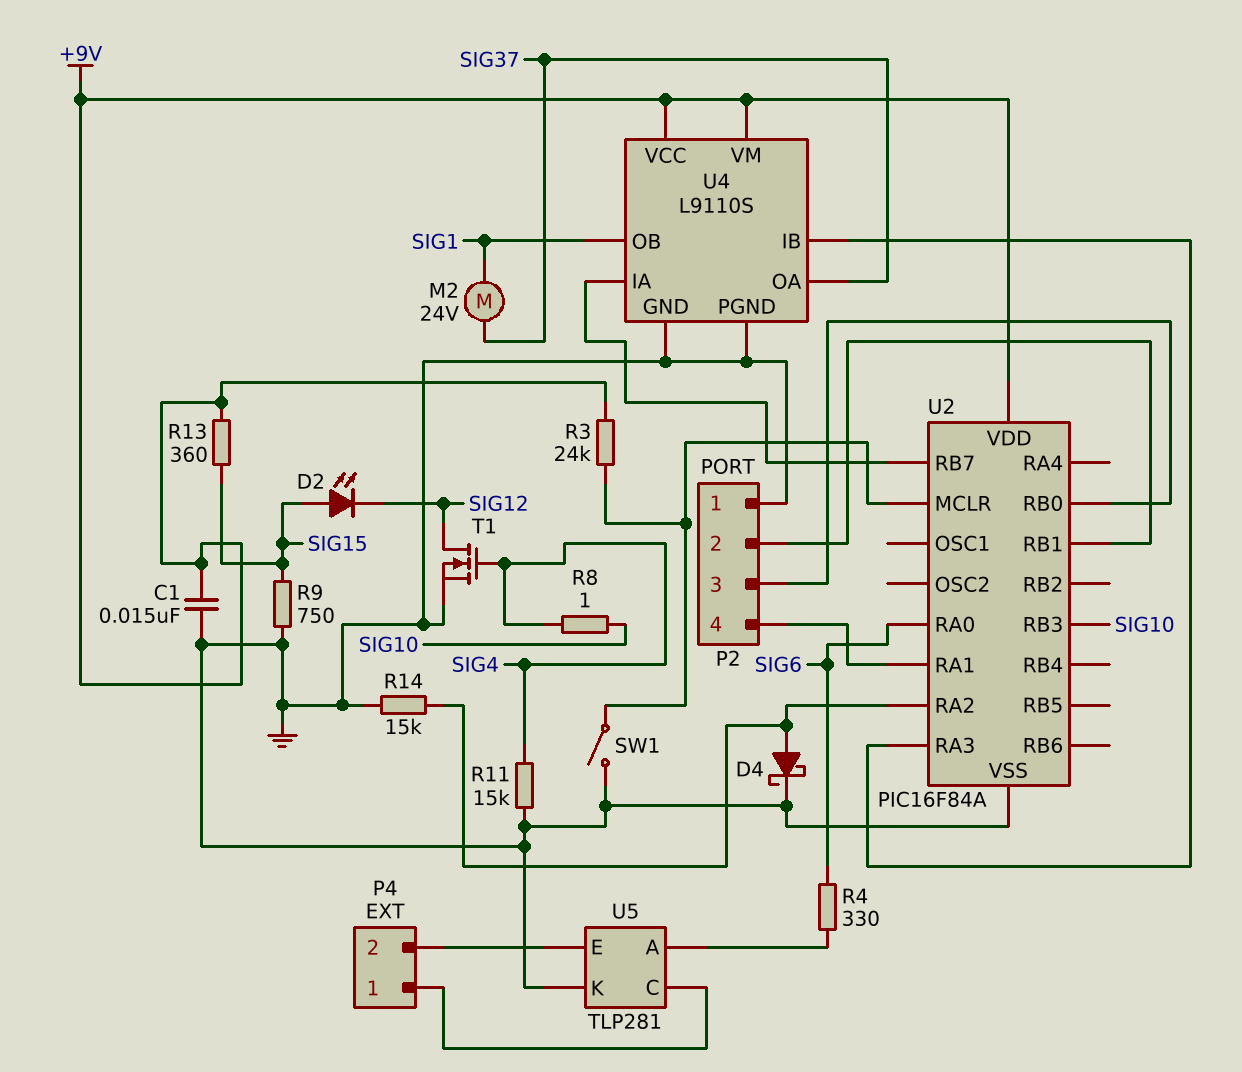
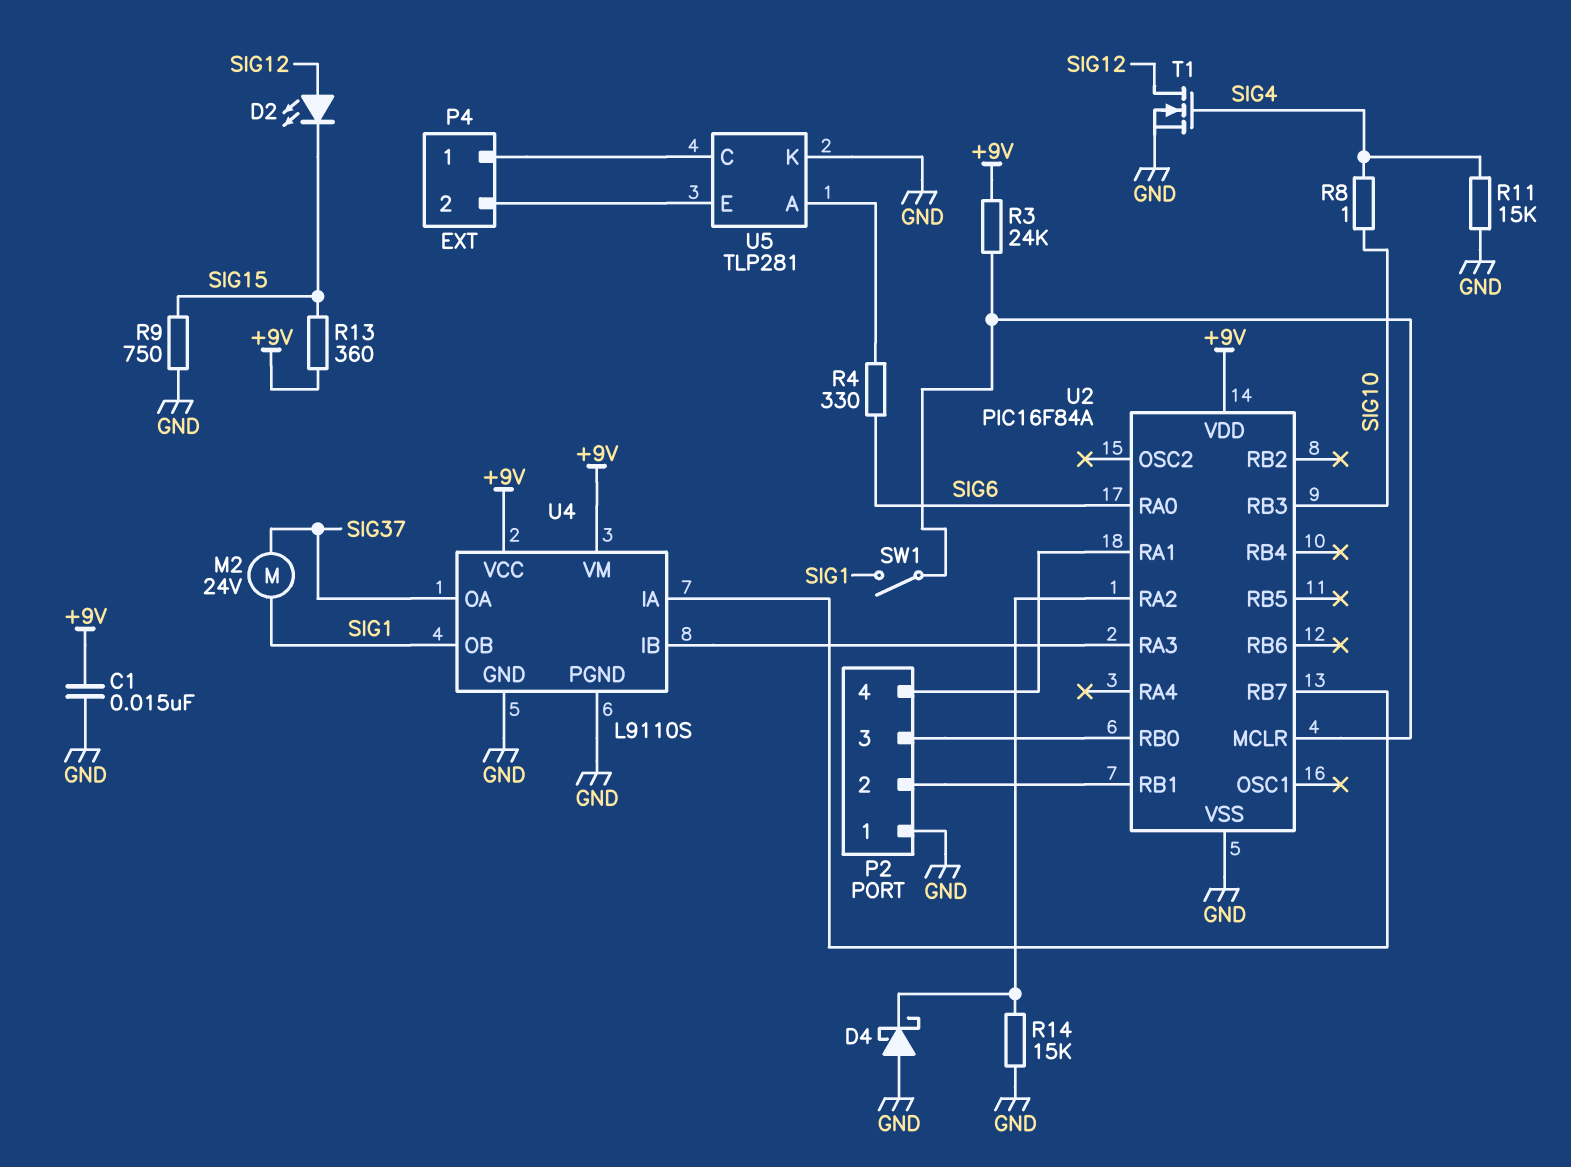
D2: LED (A SIG15, K SIG12) -> LED (A SIG12, K SIG15)
D4: schottky (A U2/RA2, K GND) -> schottky (A GND, K U2/RA2)
SW1: switch (GND, U2/MCLR) -> switch (SIG1, U2/MCLR)

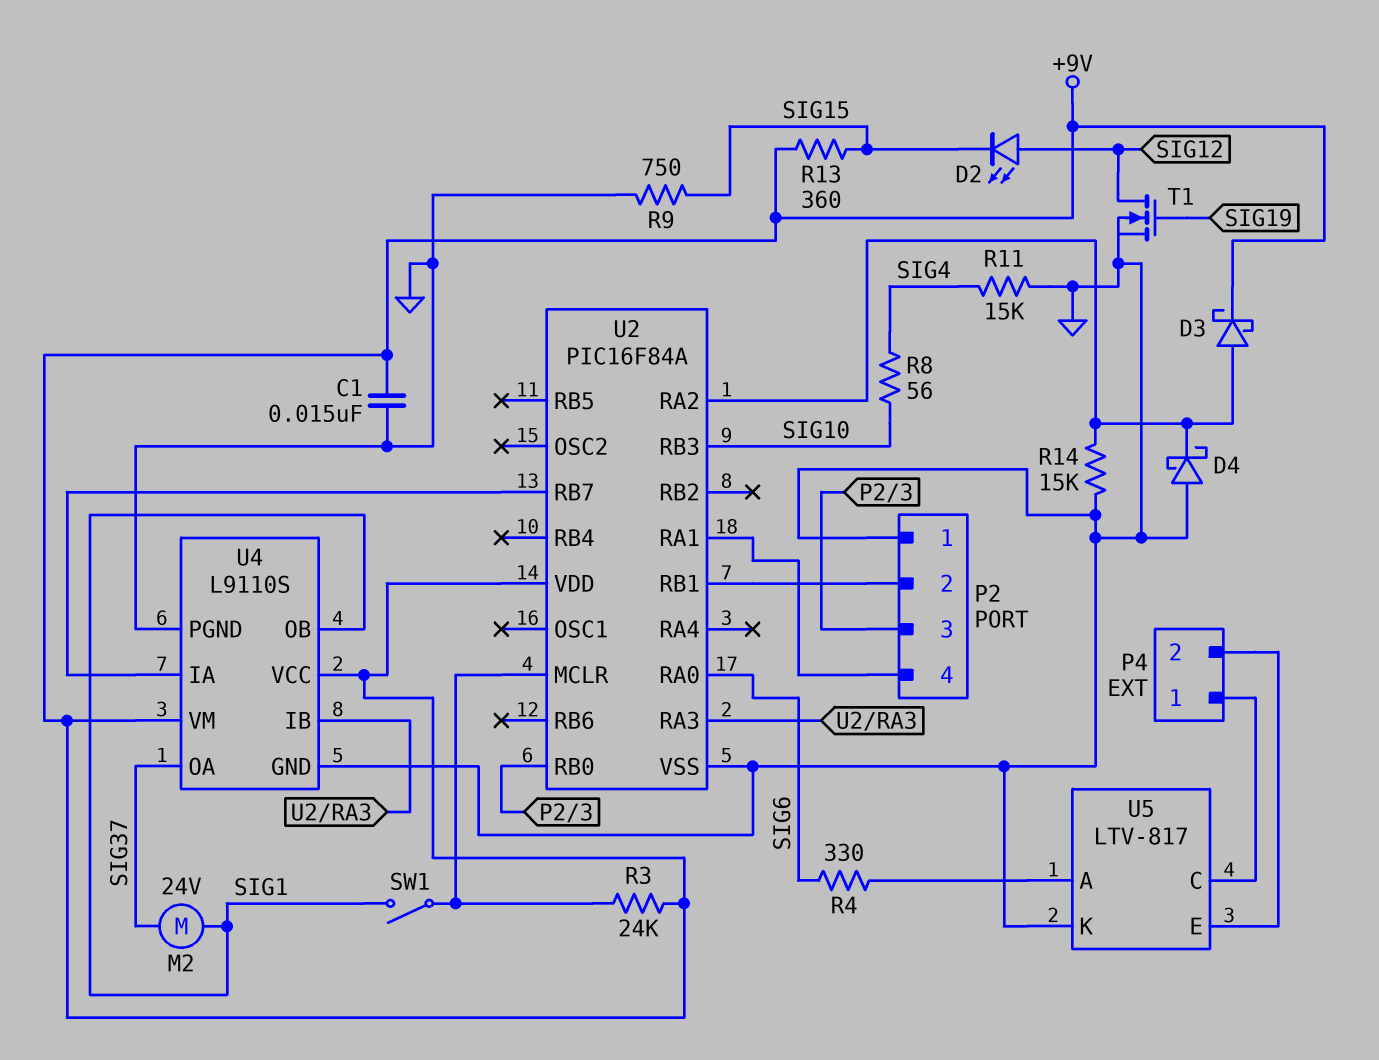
D3: none -> schottky (A U2/RA2, K +9V)
R8: 1 (SIG4, SIG10) -> 56 (SIG4, SIG10)
T1: NMOS (G SIG4, D SIG12, S GND) -> NMOS (G SIG19, D SIG12, S GND)
U5: TLP281 -> LTV-817

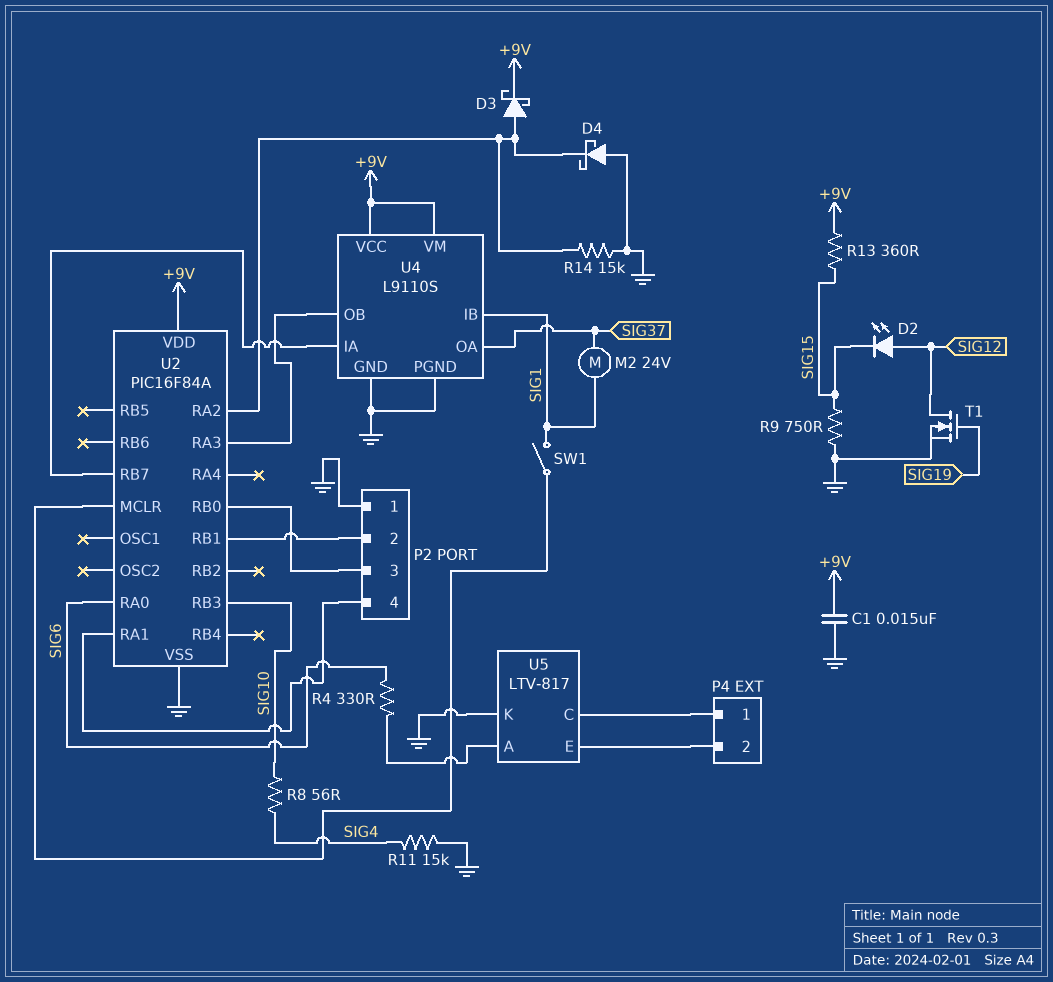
R3: 24k (+9V, U2/MCLR) -> none
U4 pin IB: U2/RA3 -> SIG1
U4 pin OB: SIG1 -> U2/RA3

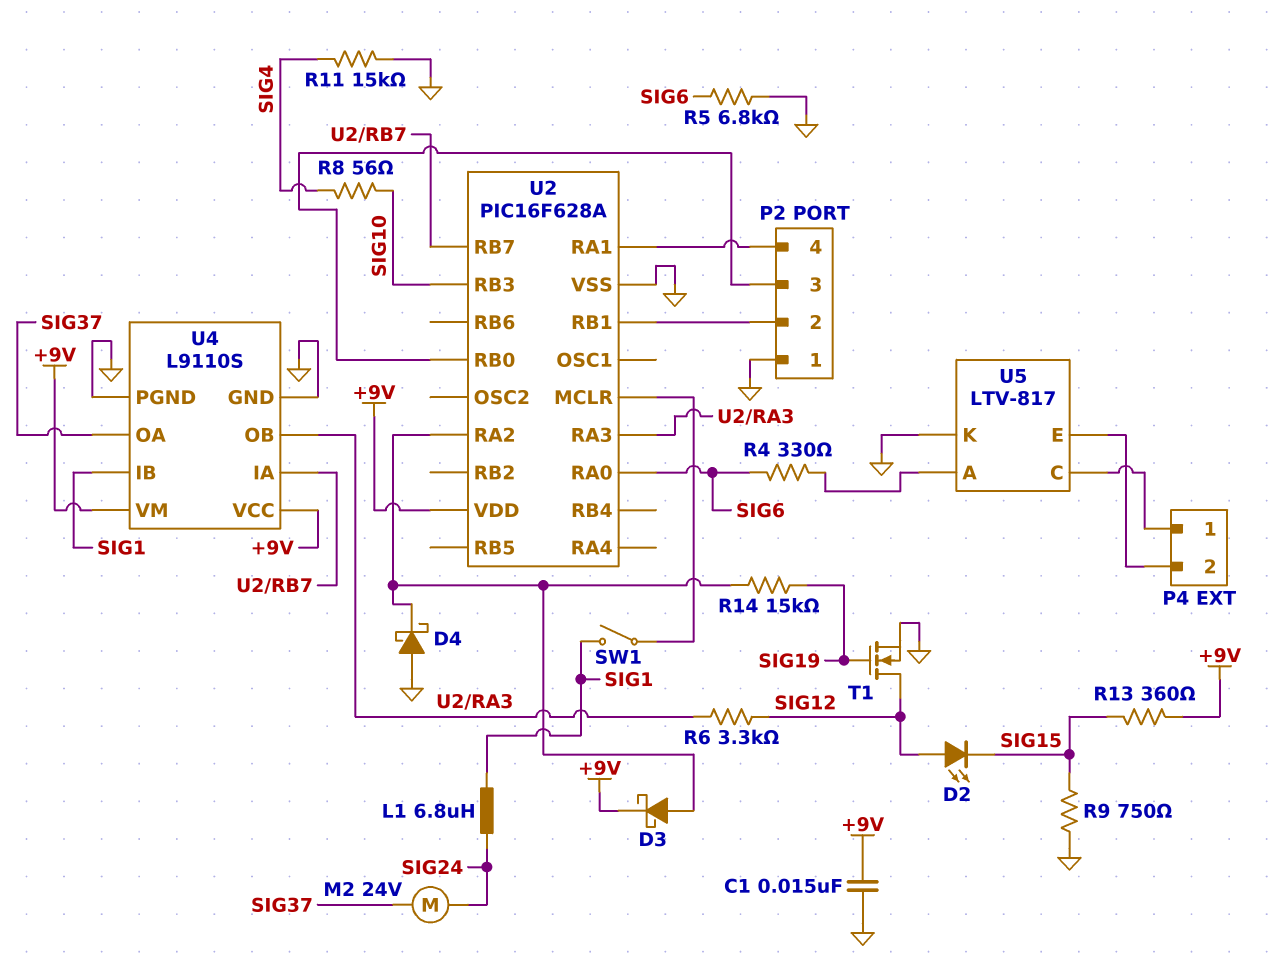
L1: none -> 6.8uH (SIG1, SIG24)
M2: motor 24V (SIG1, SIG37) -> motor 24V (SIG24, SIG37)
R5: none -> 6.8k (GND, SIG6)
R6: none -> 3.3k (SIG12, U2/RA3)
R14: 15k (GND, U2/RA2) -> 15k (SIG19, U2/RA2)
U2: PIC16F84A -> PIC16F628A

